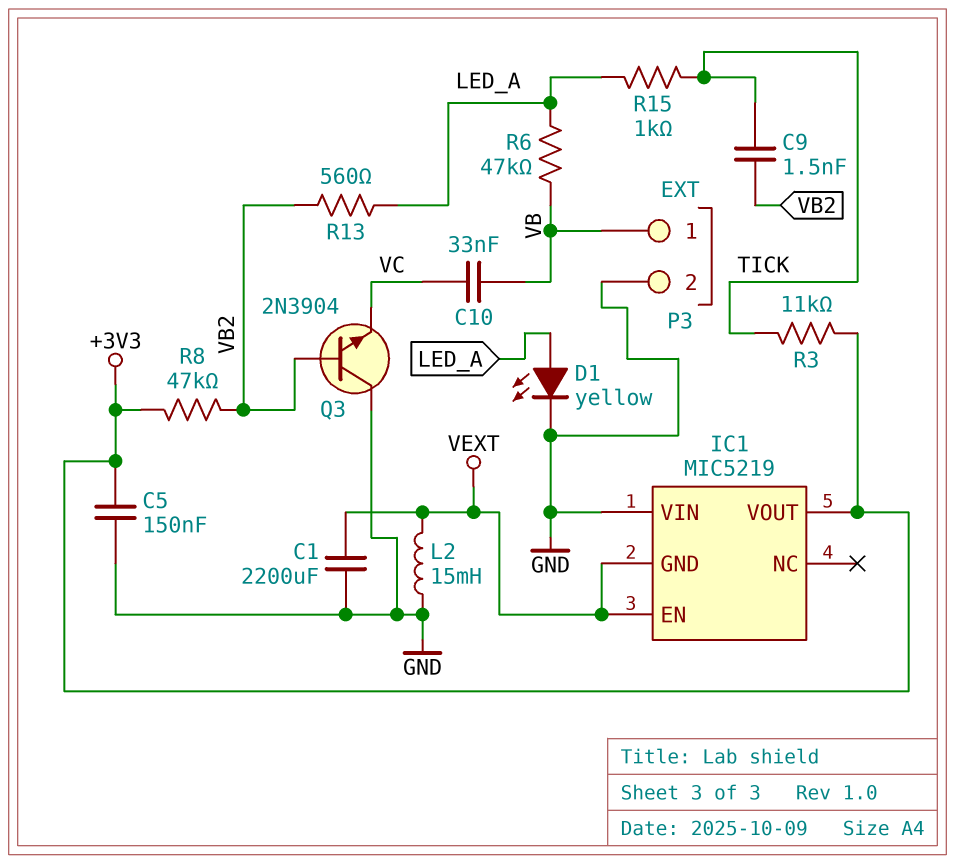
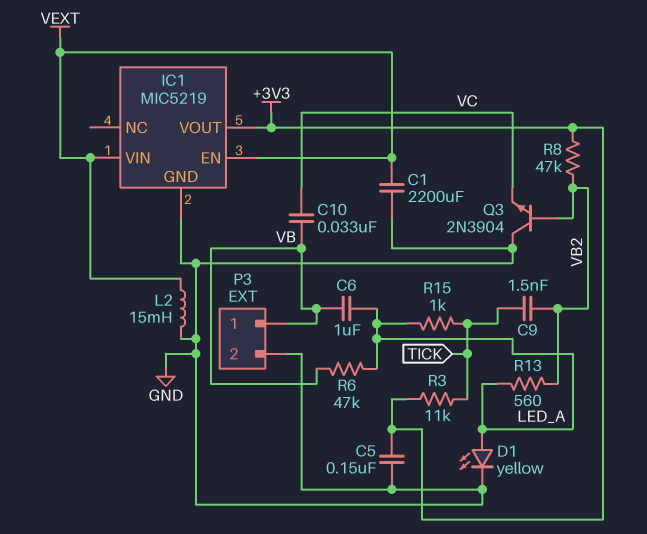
C6: none -> 1uF (LED_A, VB)
IC1 pin GND: VEXT -> GND
IC1 pin VIN: GND -> VEXT

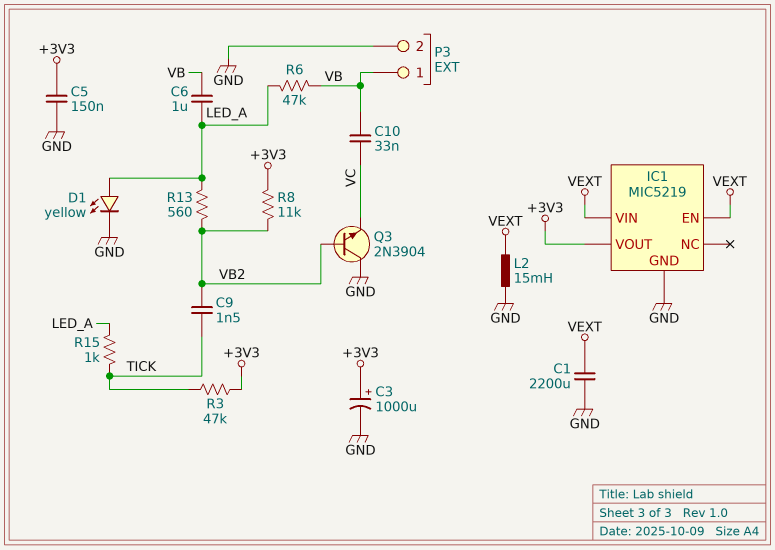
C3: none -> 1000uF (plus +3V3, minus GND)
R3: 11k (+3V3, TICK) -> 47k (+3V3, TICK)
R8: 47k (+3V3, VB2) -> 11k (+3V3, VB2)

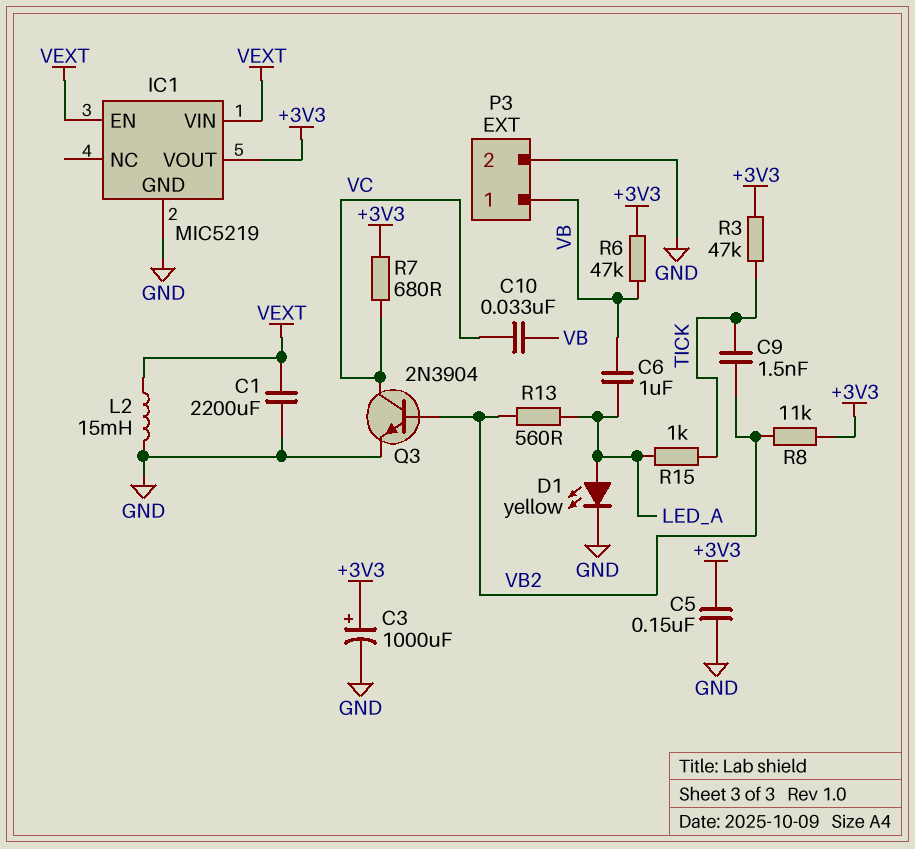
Q3: NPN 2N3904 (B VB2, C GND, E VC) -> NPN 2N3904 (B VB2, C VC, E GND)
R6: 47k (LED_A, VB) -> 47k (+3V3, VB)
R7: none -> 680 (+3V3, VC)

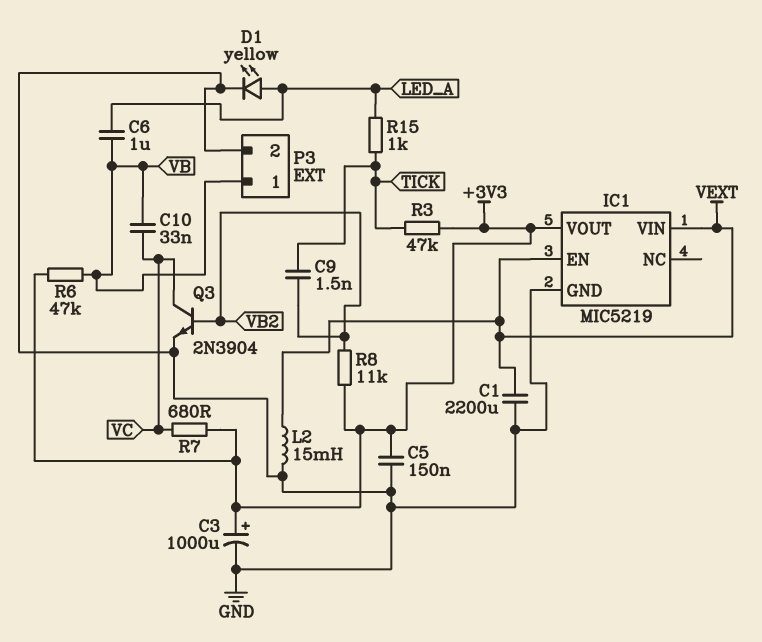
R13: 560 (LED_A, VB2) -> none

